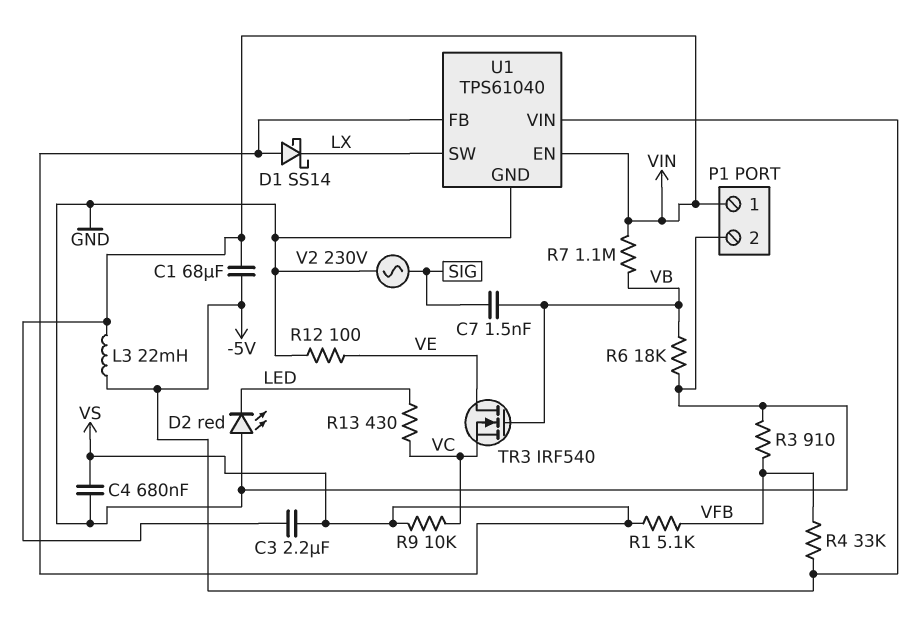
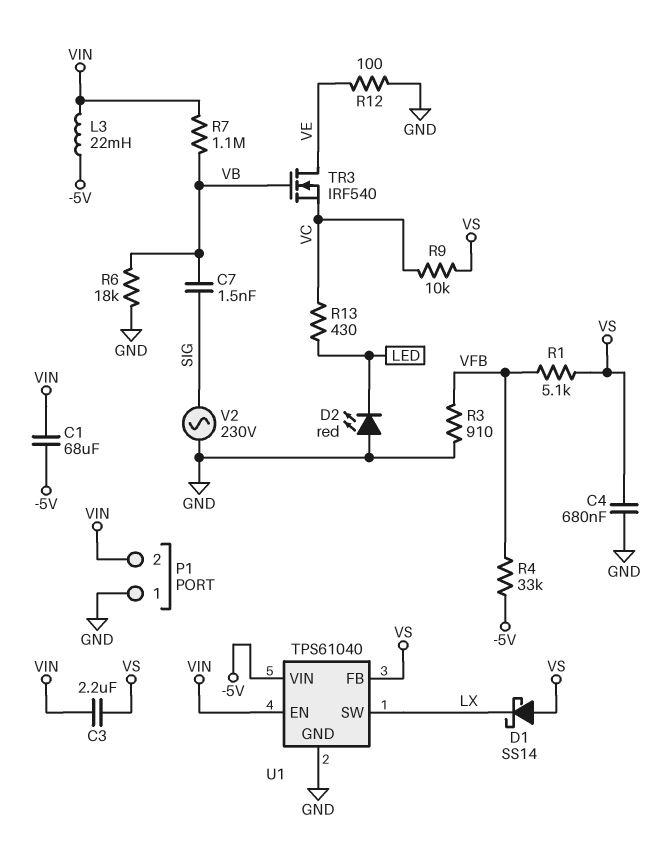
P1 pin 1: VIN -> GND
P1 pin 2: GND -> VIN

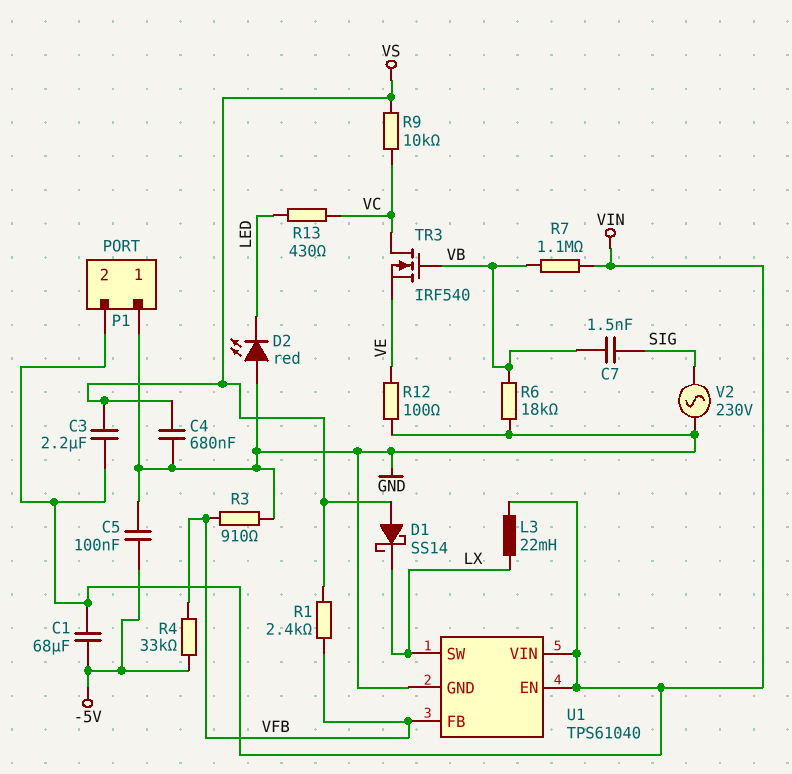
C5: none -> 100nF (-5V, GND)
L3: 22mH (-5V, VIN) -> 22mH (LX, VIN)
R1: 5.1k (VFB, VS) -> 2.4k (VFB, VS)
TR3: NMOS IRF540 (G VB, D VE, S VC) -> NMOS IRF540 (G VB, D VC, S VE)
U1 pin FB: VS -> VFB
U1 pin VIN: -5V -> VIN

